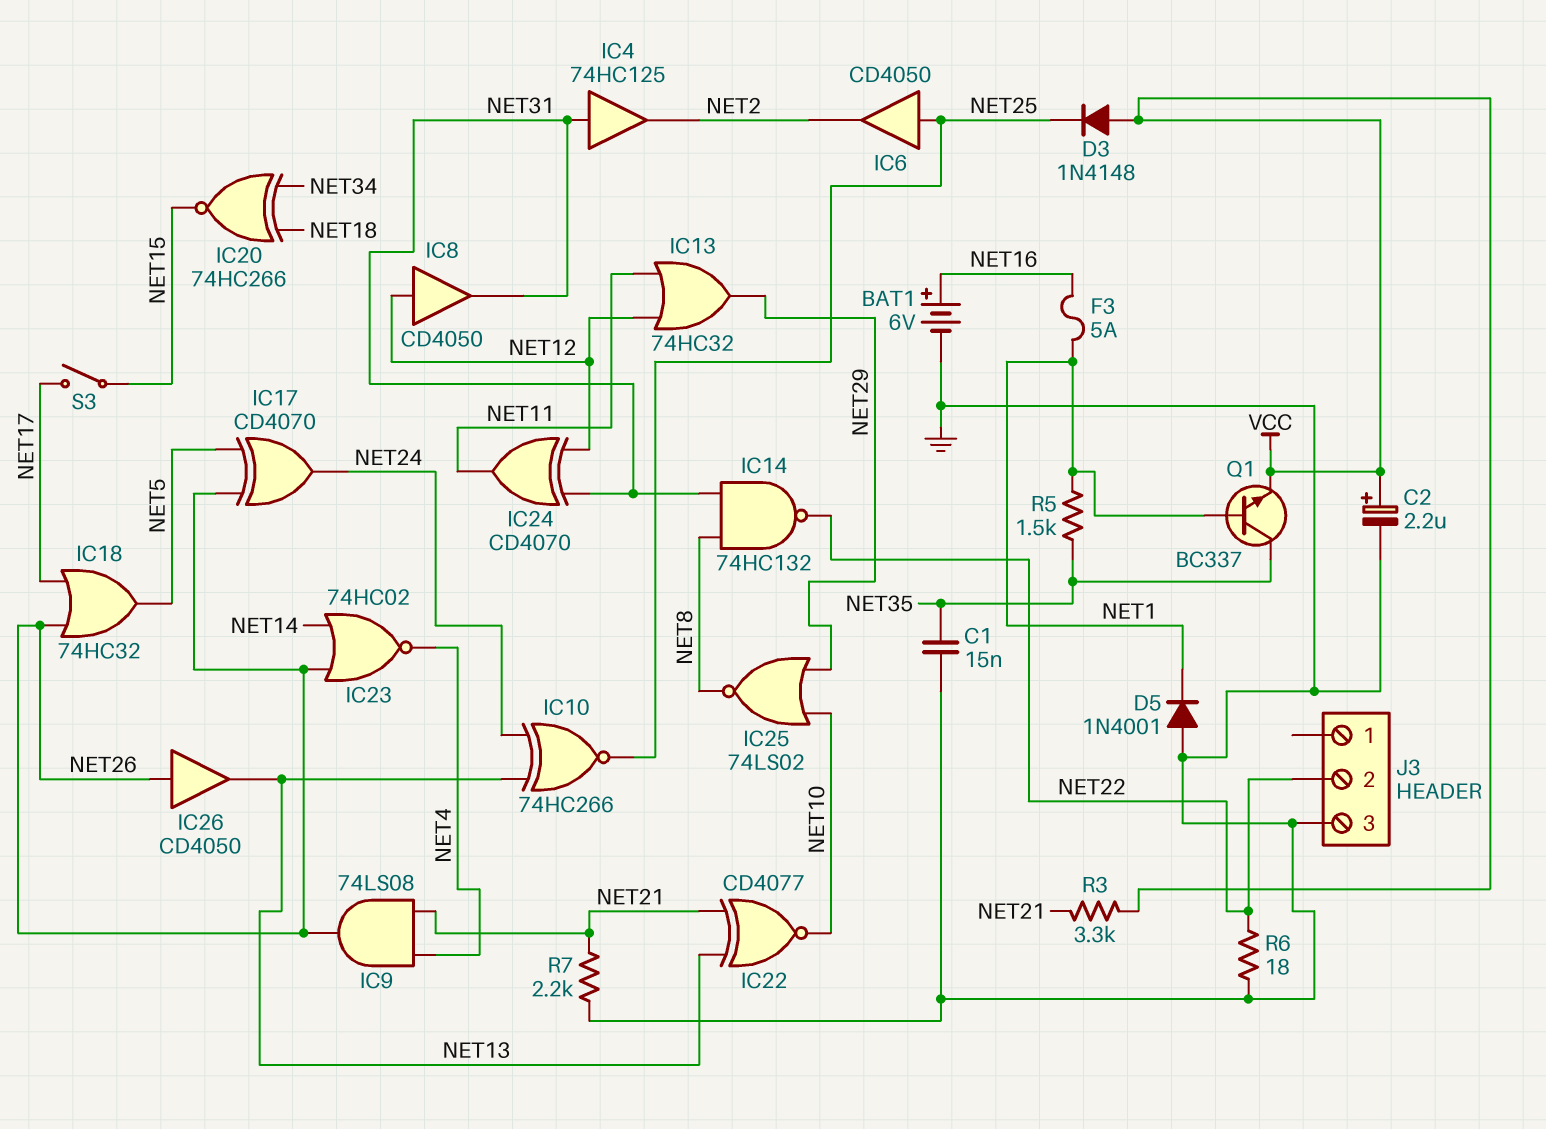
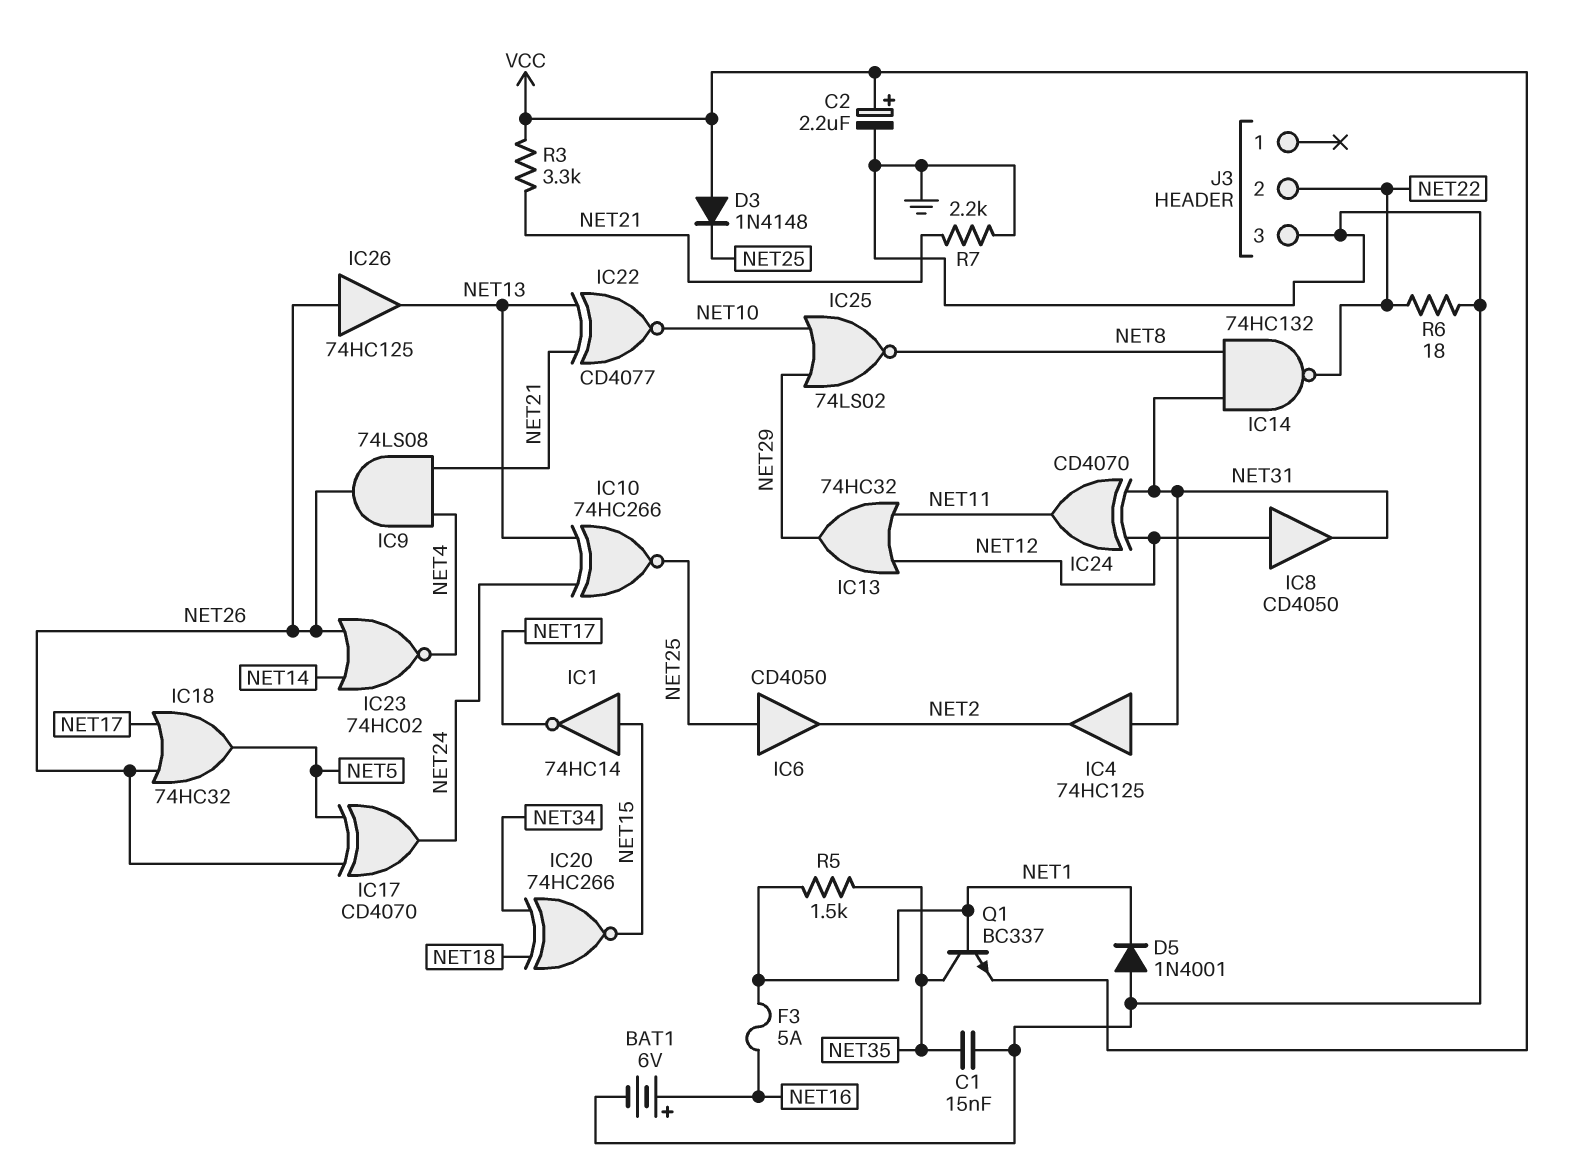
IC1: none -> NOT 74HC14 (in NET15, out NET17)
IC26: buffer CD4050 (in NET26, out NET13) -> buffer 74HC125 (in NET26, out NET13)
S3: switch (NET15, NET17) -> none

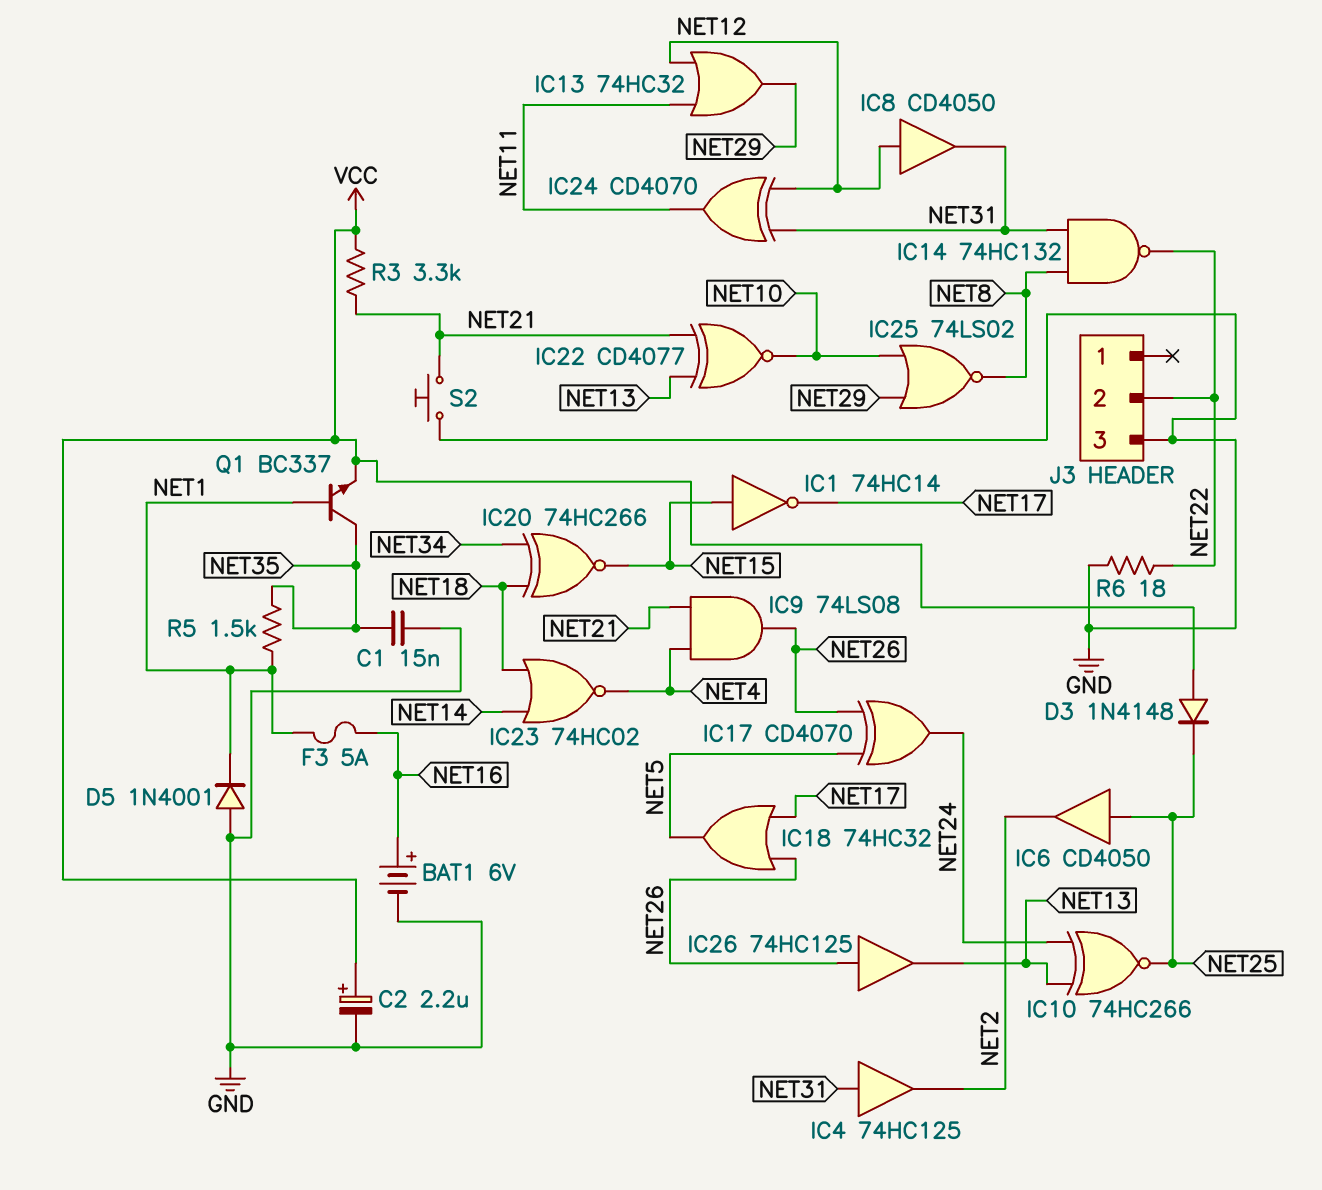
IC23: NOR 74HC02 (in NET14, in NET26, out NET4) -> NOR 74HC02 (in NET14, in NET18, out NET4)
R7: 2.2k (GND, NET21) -> none
S2: none -> button (GND, NET21)

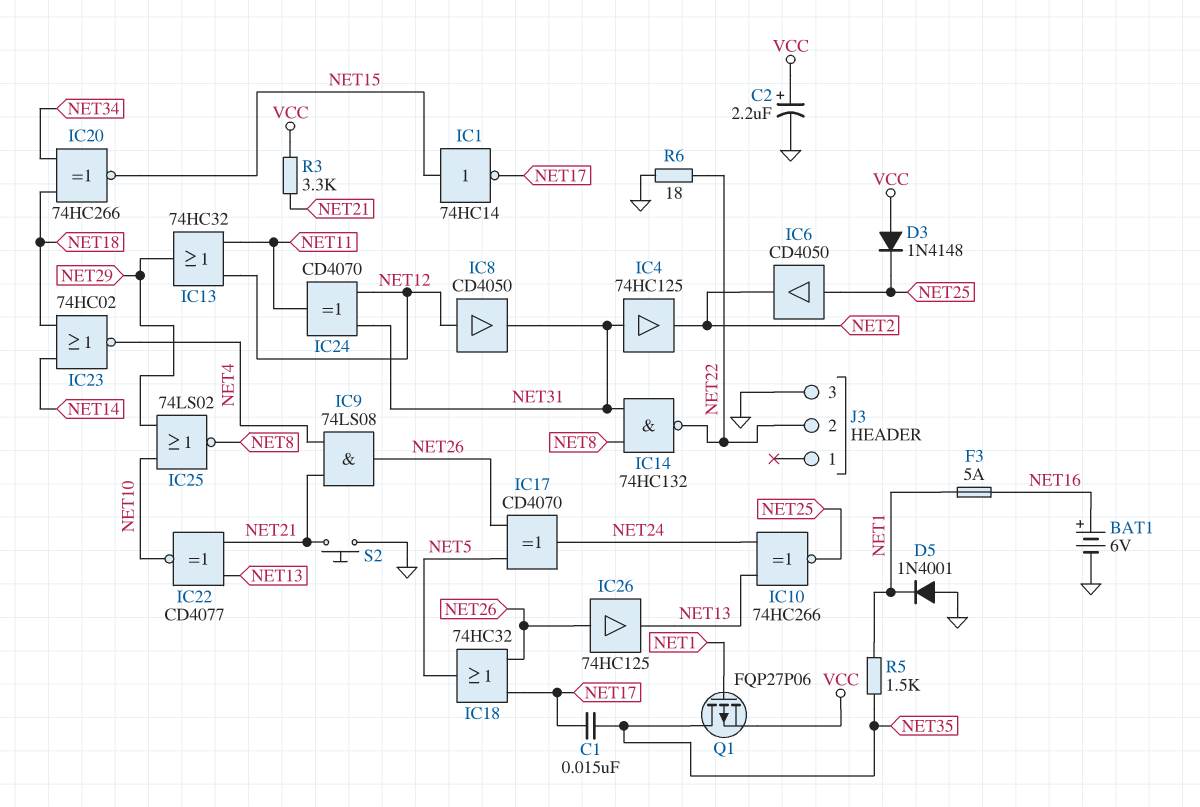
C1: 15nF (GND, NET35) -> 15nF (NET17, NET35)
Q1: NPN BC337 (B NET1, C NET35, E VCC) -> PMOS FQP27P06 (G NET1, D NET35, S VCC)

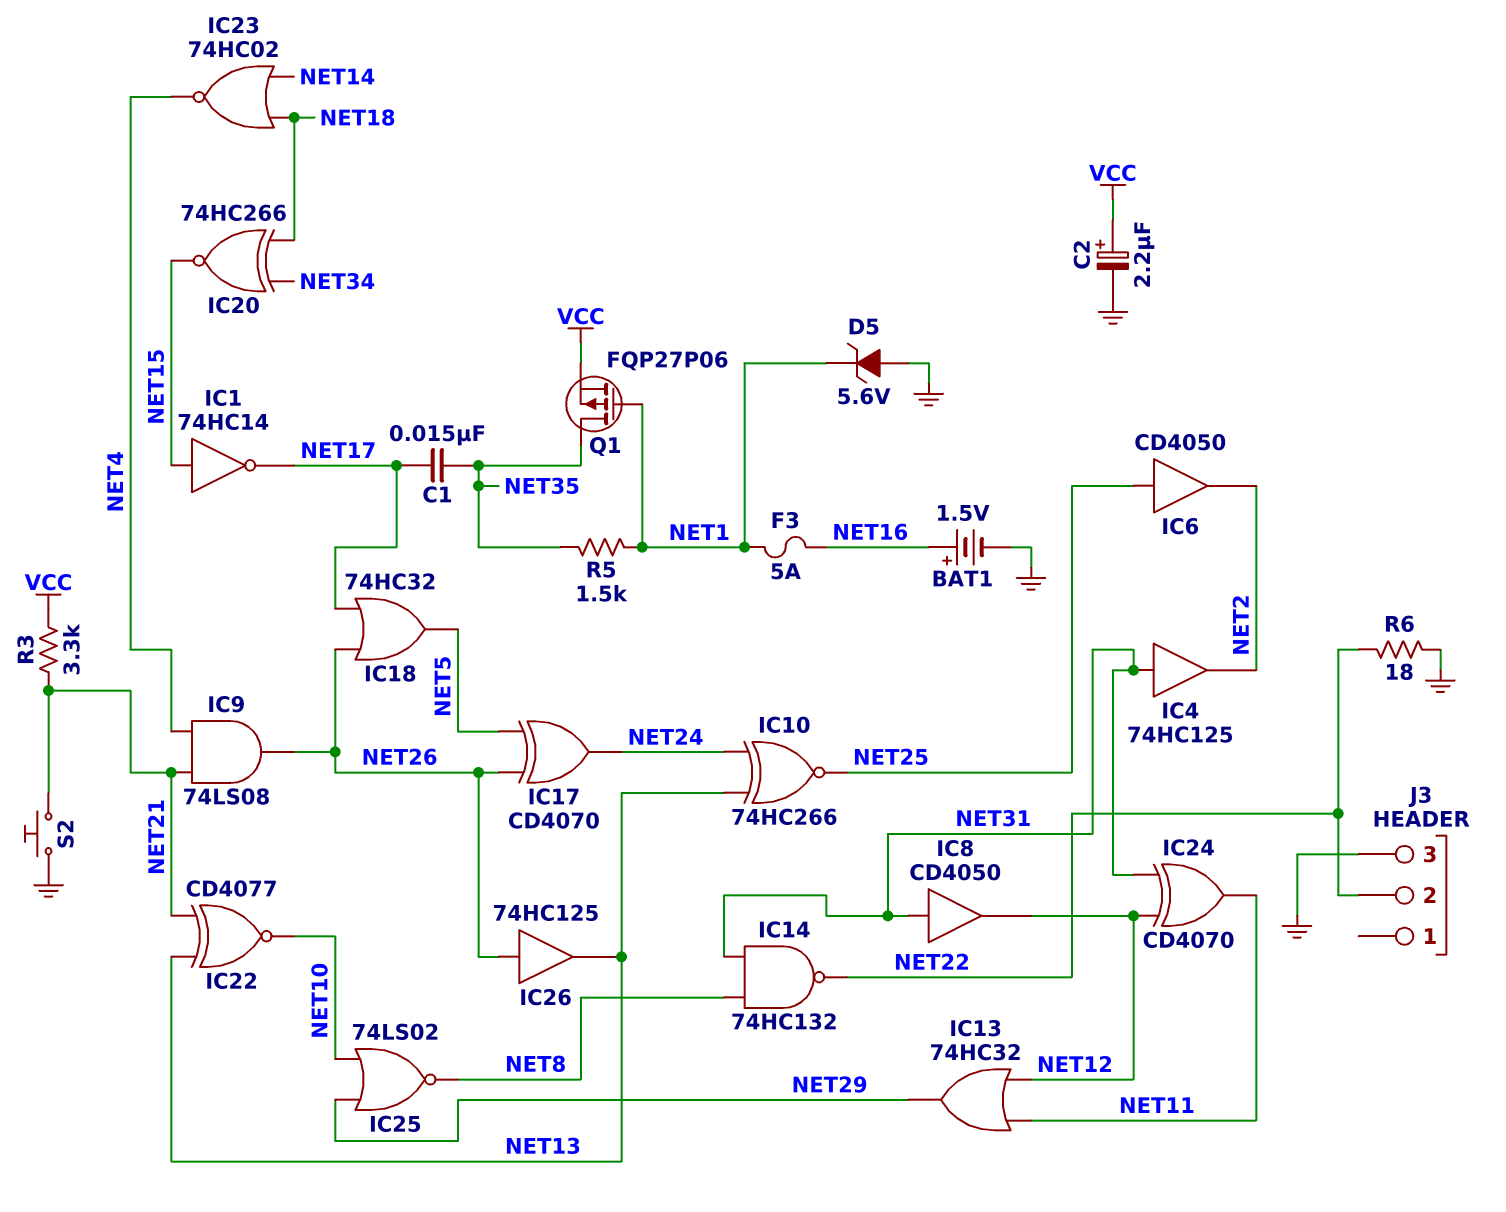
BAT1: 6V (plus NET16, minus GND) -> 1.5V (plus NET16, minus GND)
D3: diode 1N4148 (A VCC, K NET25) -> none
D5: diode 1N4001 (A GND, K NET1) -> zener 5.6V (A GND, K NET1)
IC8: buffer CD4050 (in NET12, out NET31) -> buffer CD4050 (in NET31, out NET12)

